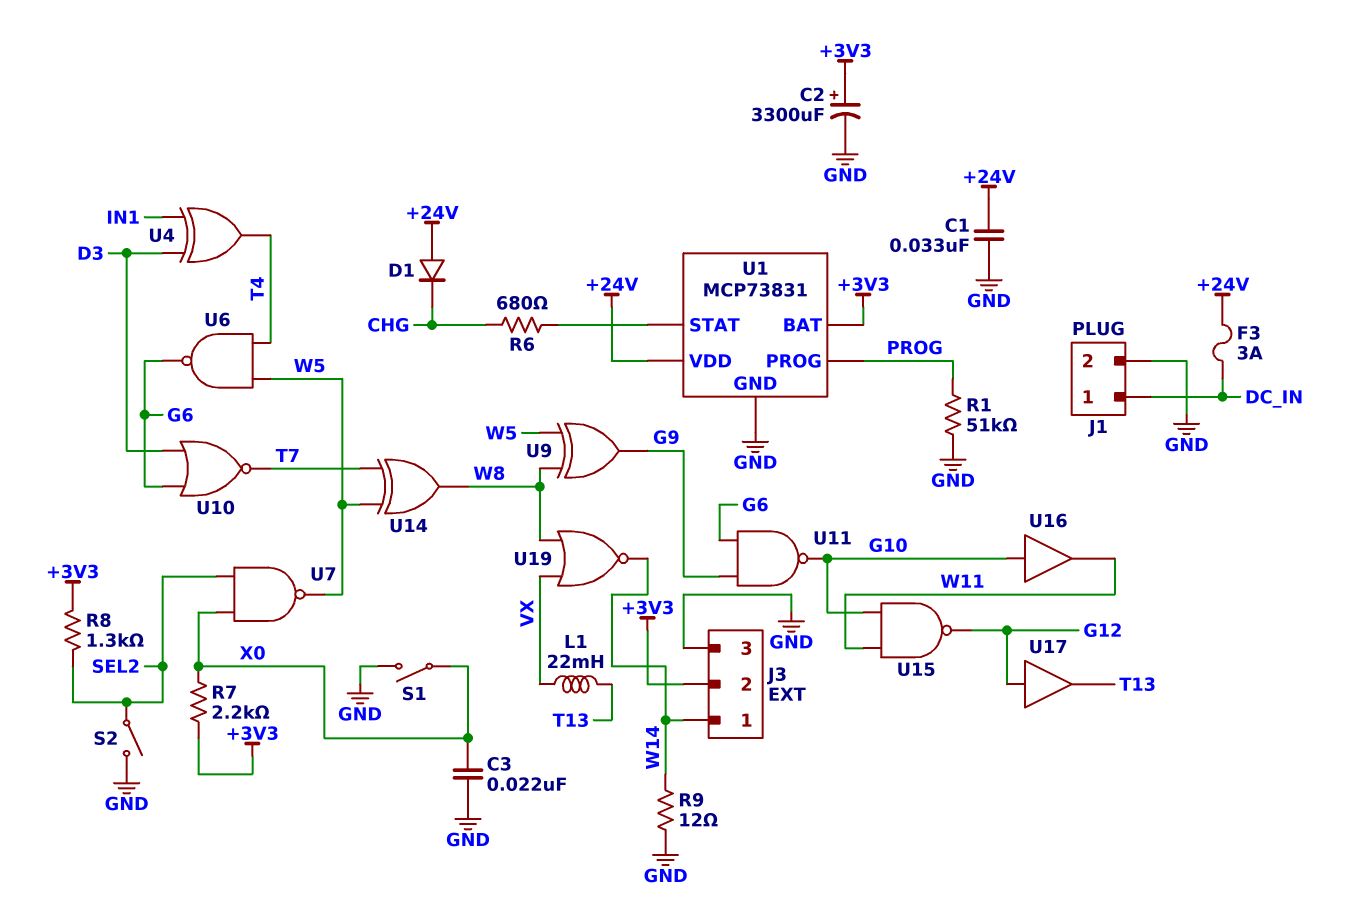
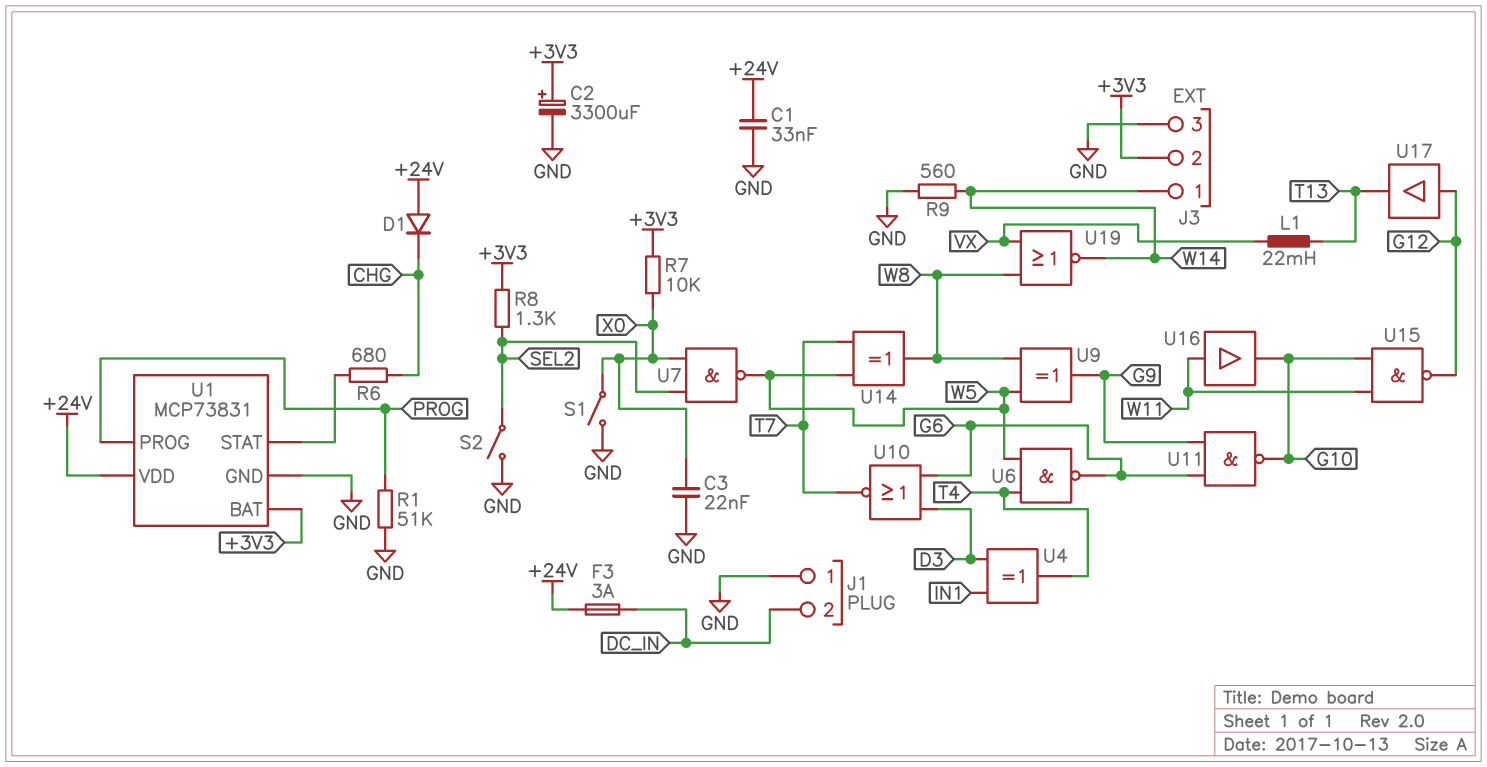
J1 pin 1: DC_IN -> GND
J1 pin 2: GND -> DC_IN
R7: 2.2k (+3V3, X0) -> 10k (+3V3, X0)
R9: 12 (GND, W14) -> 560 (GND, W14)
U16: buffer (in G10, out W11) -> buffer (in W11, out G10)

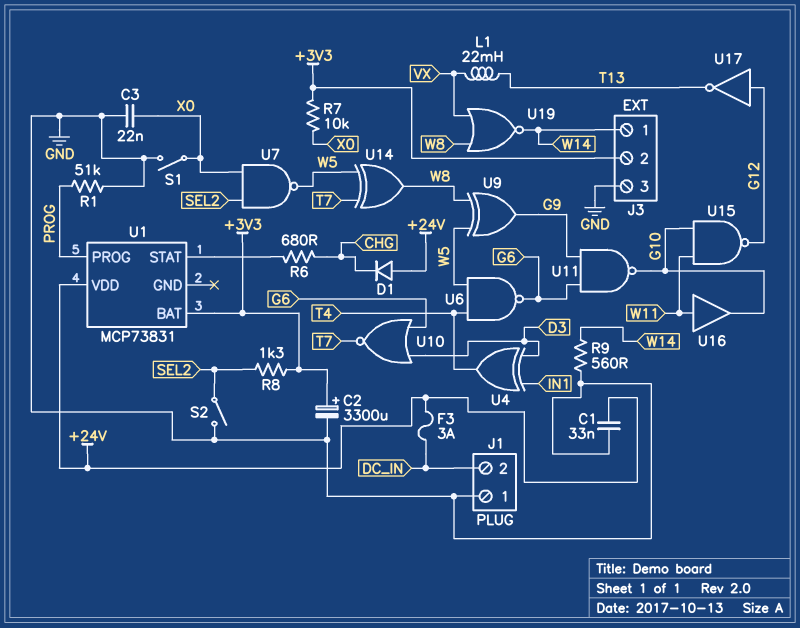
U1 pin GND: GND -> none
U17: buffer (in G12, out T13) -> NOT (in G12, out T13)

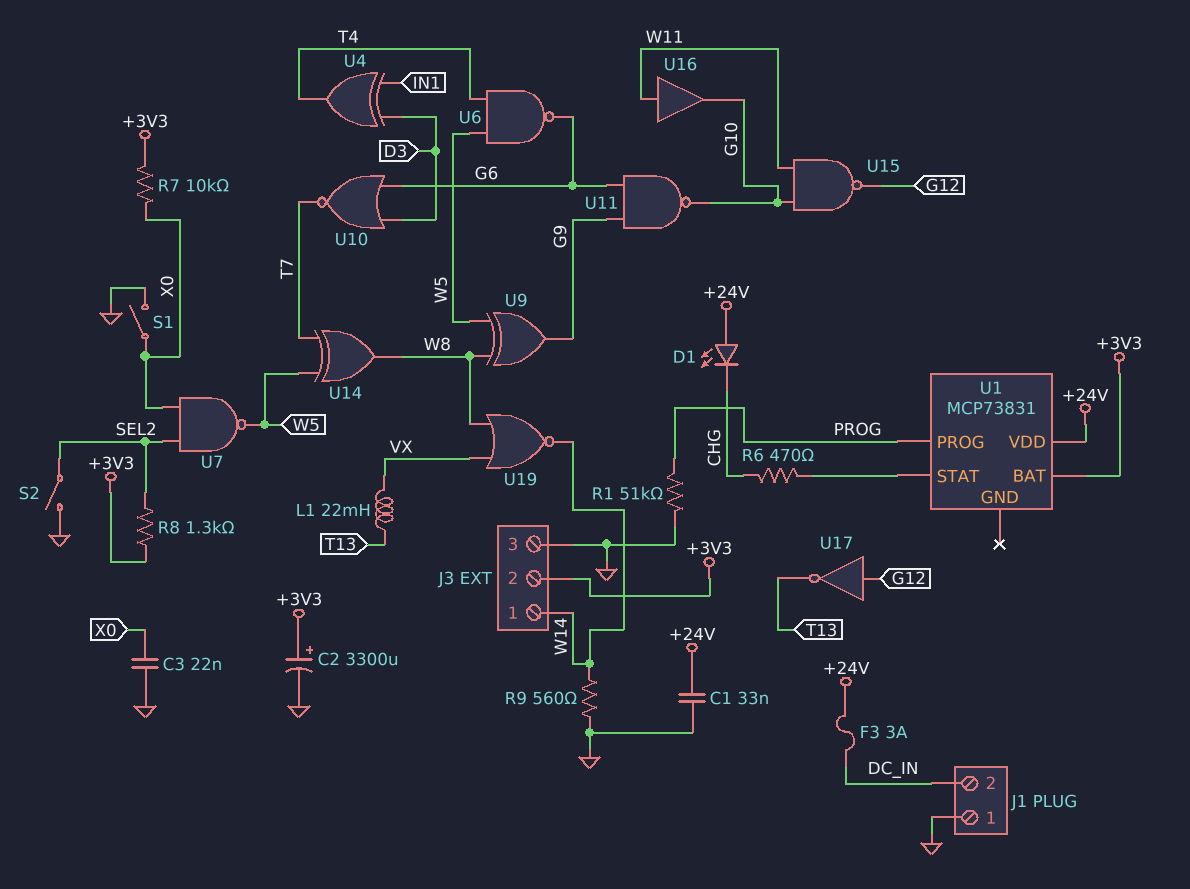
D1: diode (A +24V, K CHG) -> LED (A +24V, K CHG)
R6: 680 (CHG, U1/STAT) -> 470 (CHG, U1/STAT)

